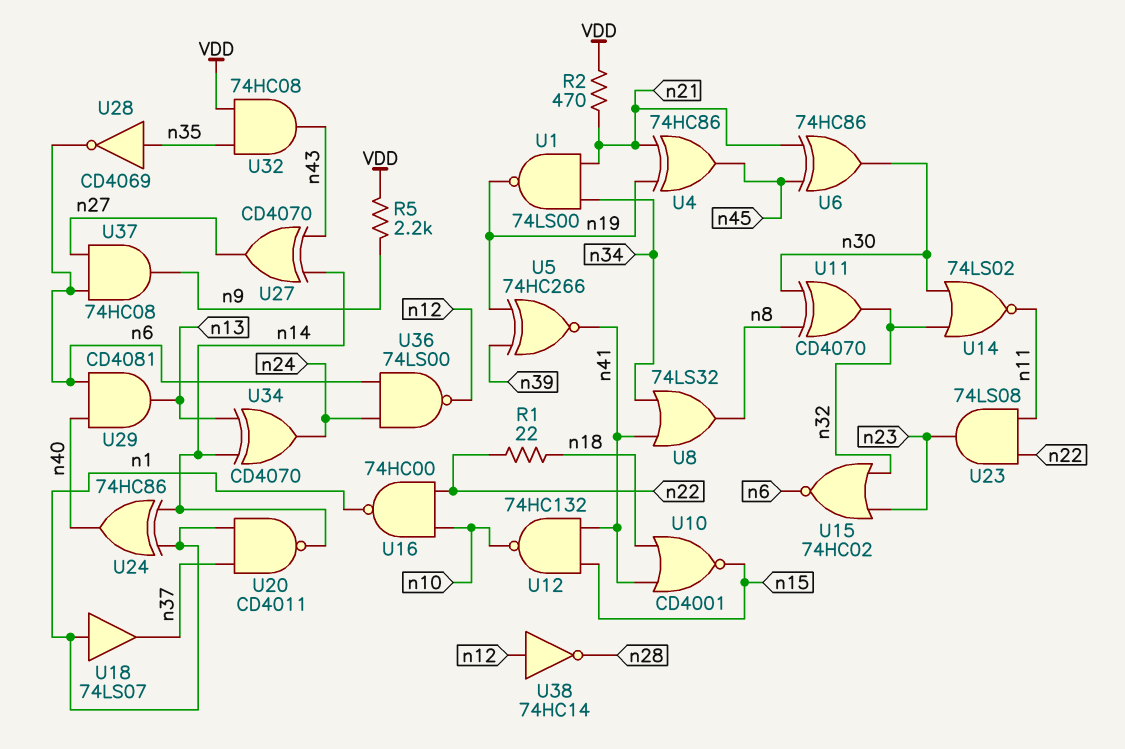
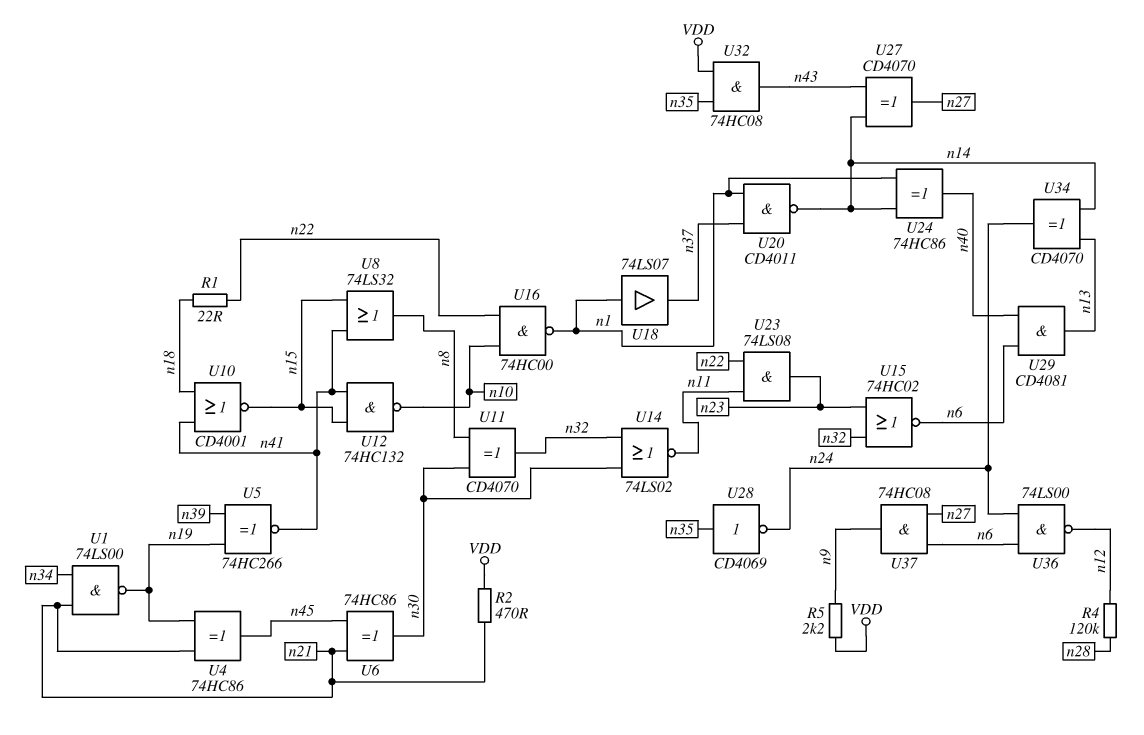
R4: none -> 120k (n12, n28)
U8: OR 74LS32 (in n34, in n41, out n8) -> OR 74LS32 (in n15, in n41, out n8)
U28: NOT CD4069 (in n35, out n6) -> NOT CD4069 (in n35, out n24)
U38: NOT 74HC14 (in n12, out n28) -> none

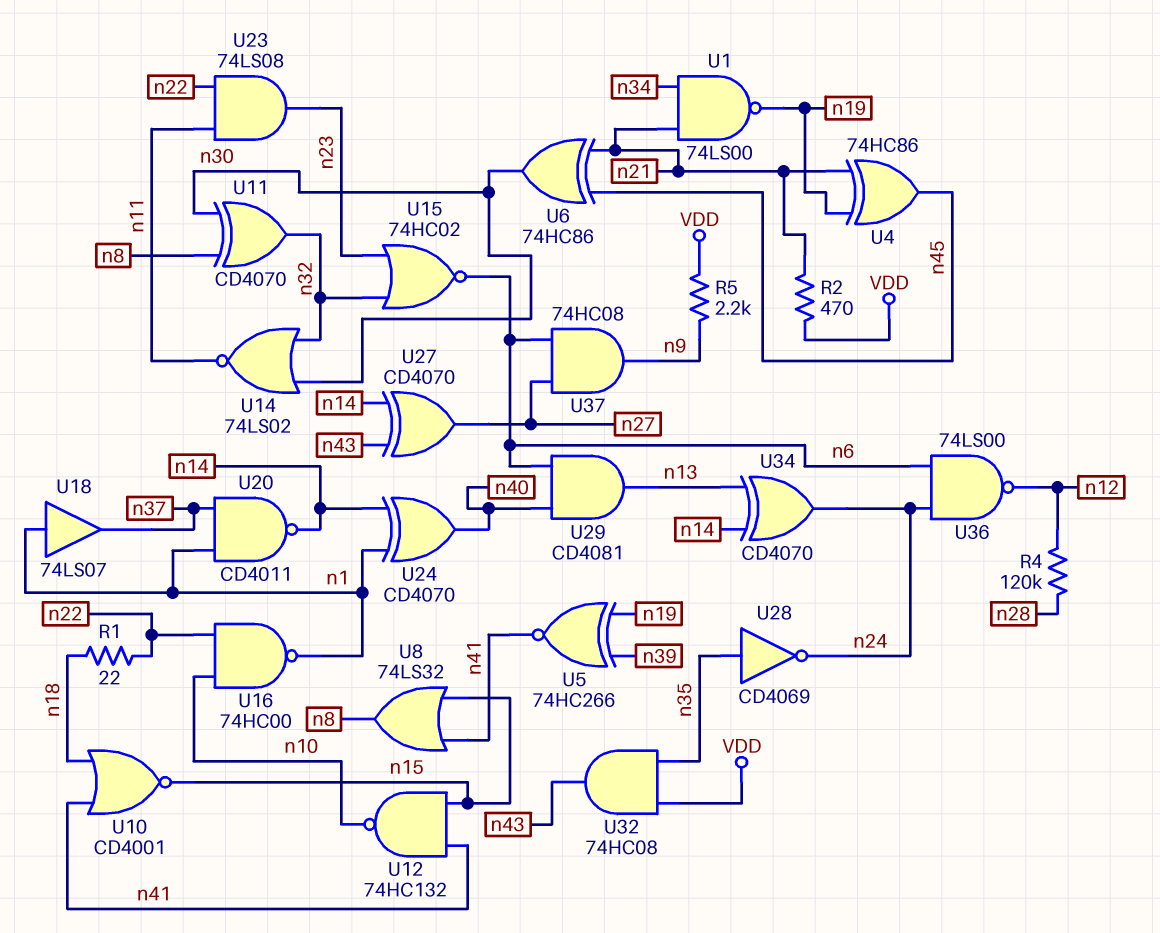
U24: XOR 74HC86 (in n1, in n14, out n40) -> XOR CD4070 (in n1, in n14, out n40)

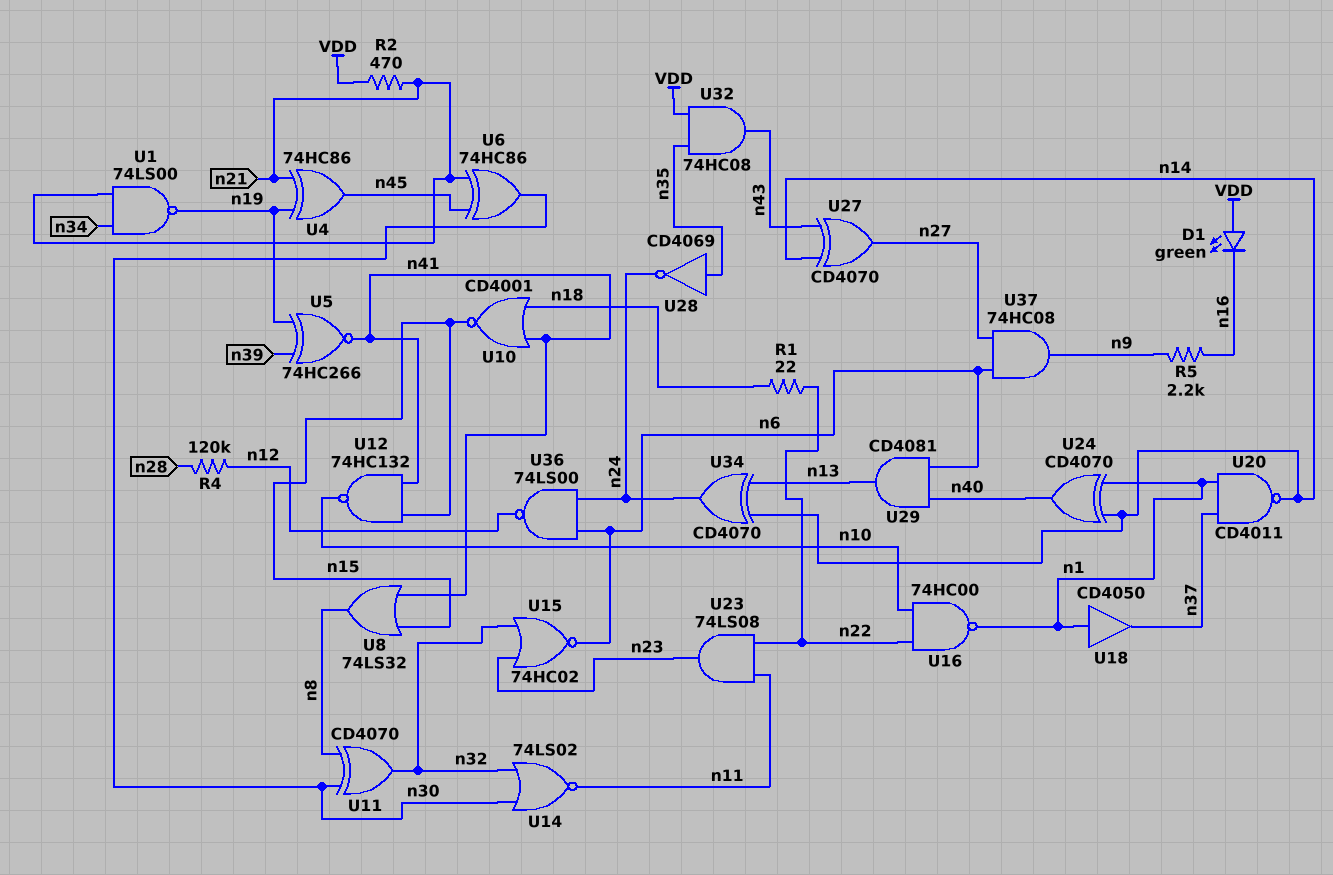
D1: none -> LED green (A VDD, K n16)
R5: 2.2k (VDD, n9) -> 2.2k (n9, n16)
U18: buffer 74LS07 (in n1, out n37) -> buffer CD4050 (in n1, out n37)

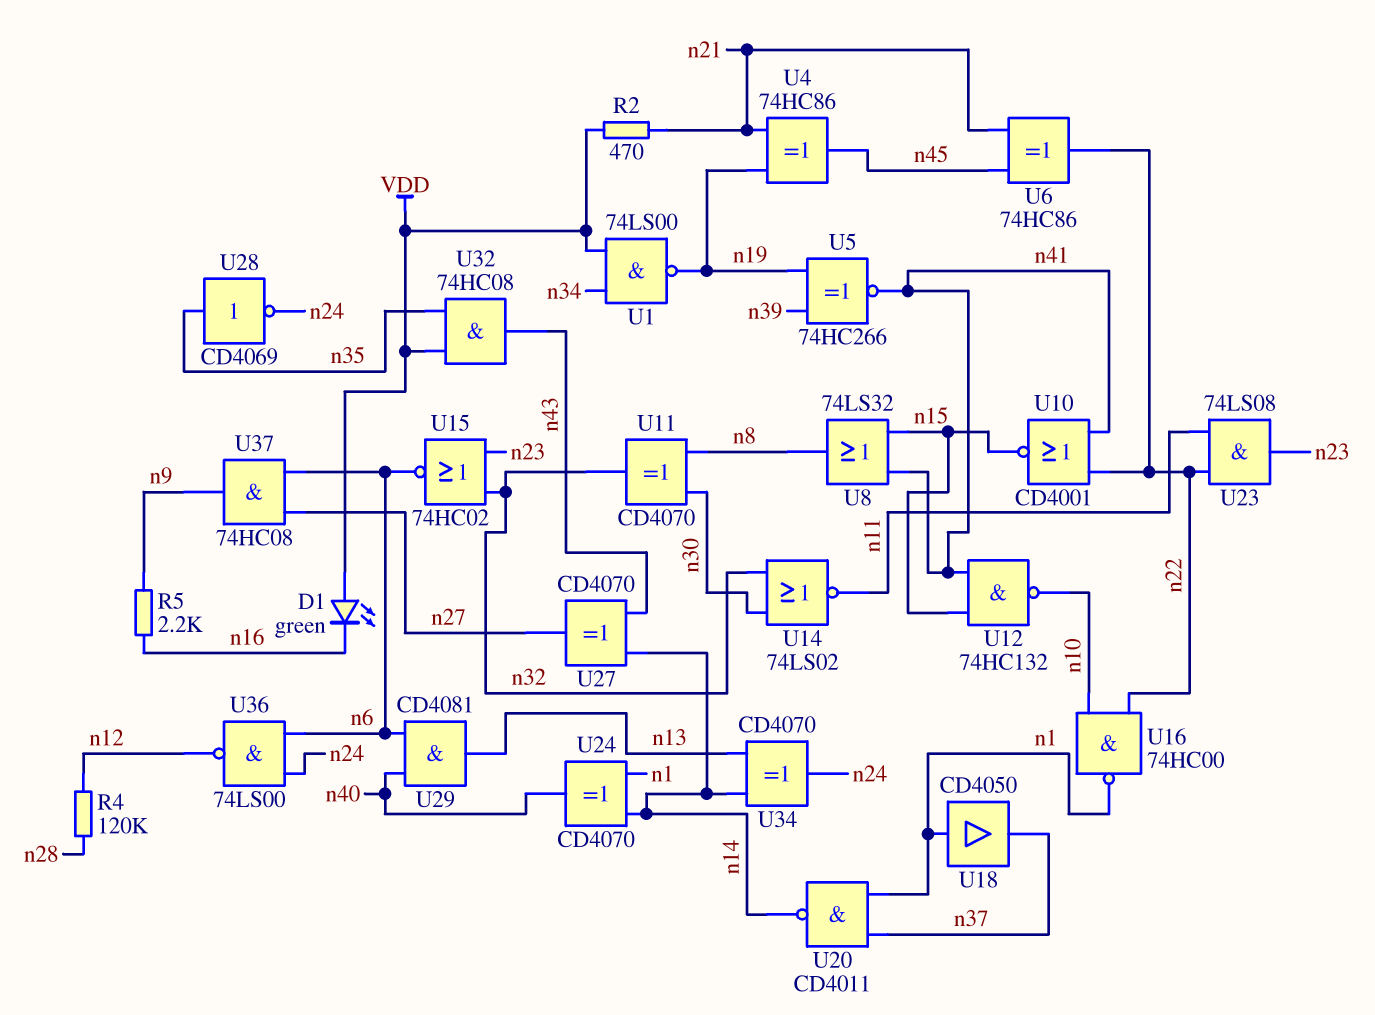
R1: 22 (n18, n22) -> none
U1: NAND 74LS00 (in n21, in n34, out n19) -> NAND 74LS00 (in VDD, in n34, out n19)
U6: XOR 74HC86 (in n21, in n45, out n30) -> XOR 74HC86 (in n21, in n45, out n22)
U10: NOR CD4001 (in n18, in n41, out n15) -> NOR CD4001 (in n22, in n41, out n15)

